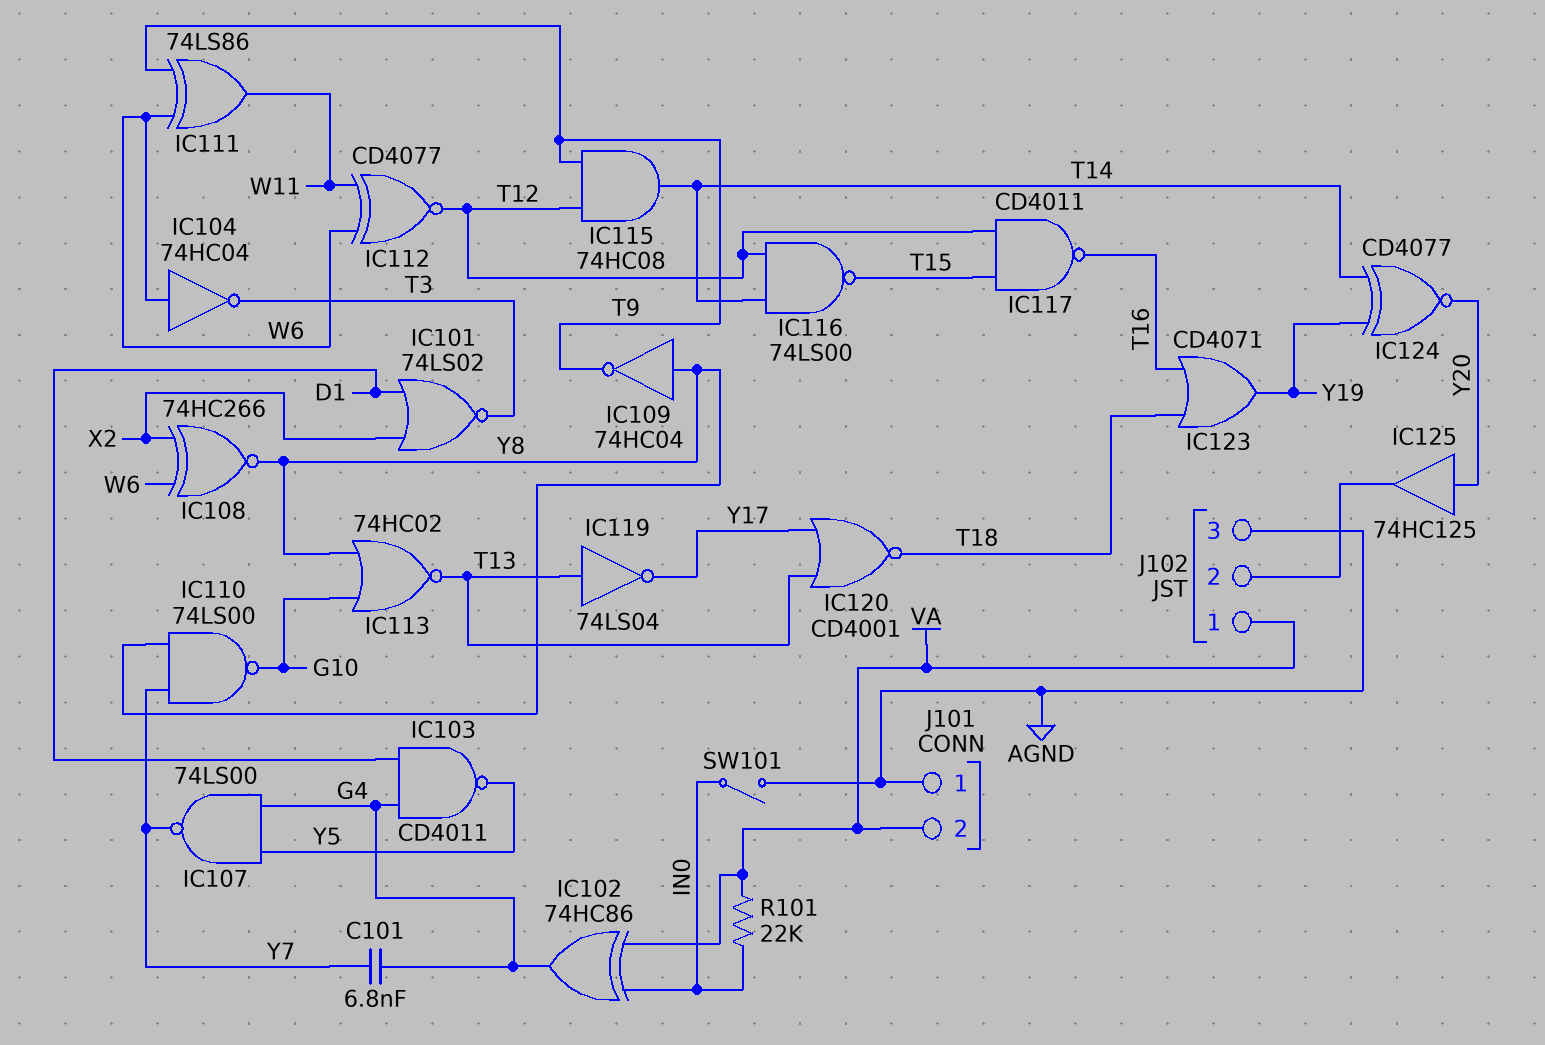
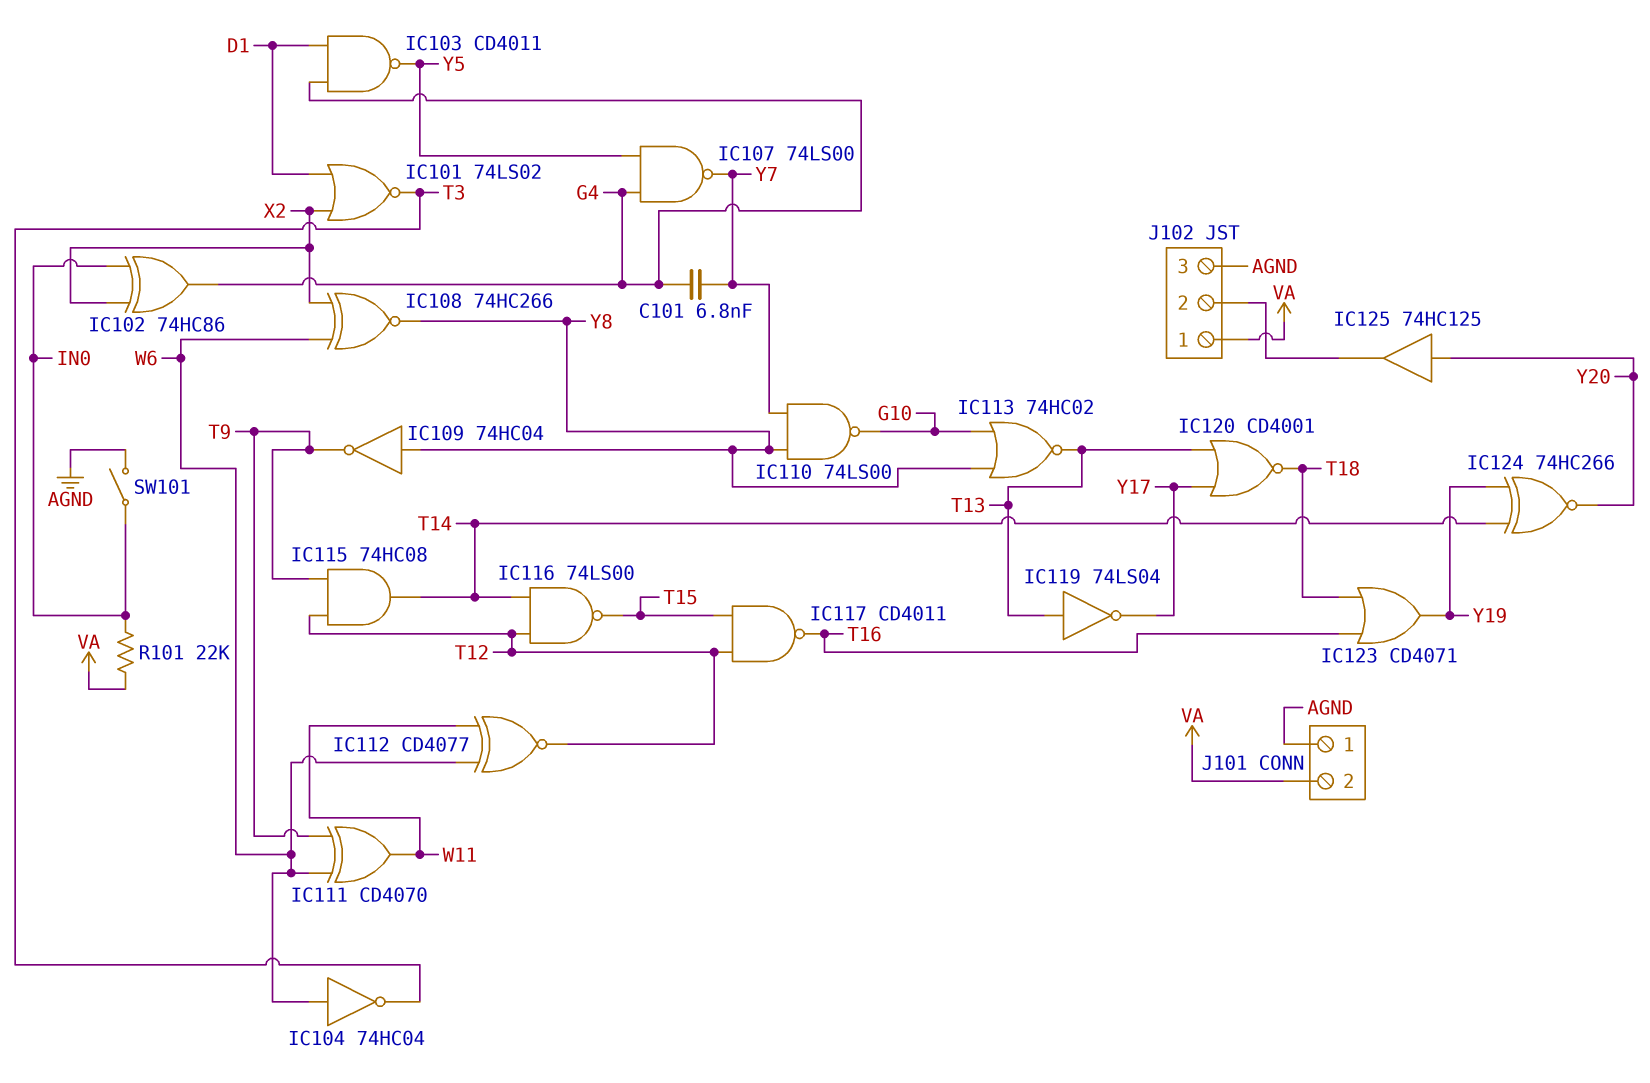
IC102: XOR 74HC86 (in IN0, in VA, out G4) -> XOR 74HC86 (in IN0, in X2, out G4)
IC111: XOR 74LS86 (in T9, in W6, out W11) -> XOR CD4070 (in T9, in W6, out W11)
IC124: XNOR CD4077 (in T14, in Y19, out Y20) -> XNOR 74HC266 (in T14, in Y19, out Y20)

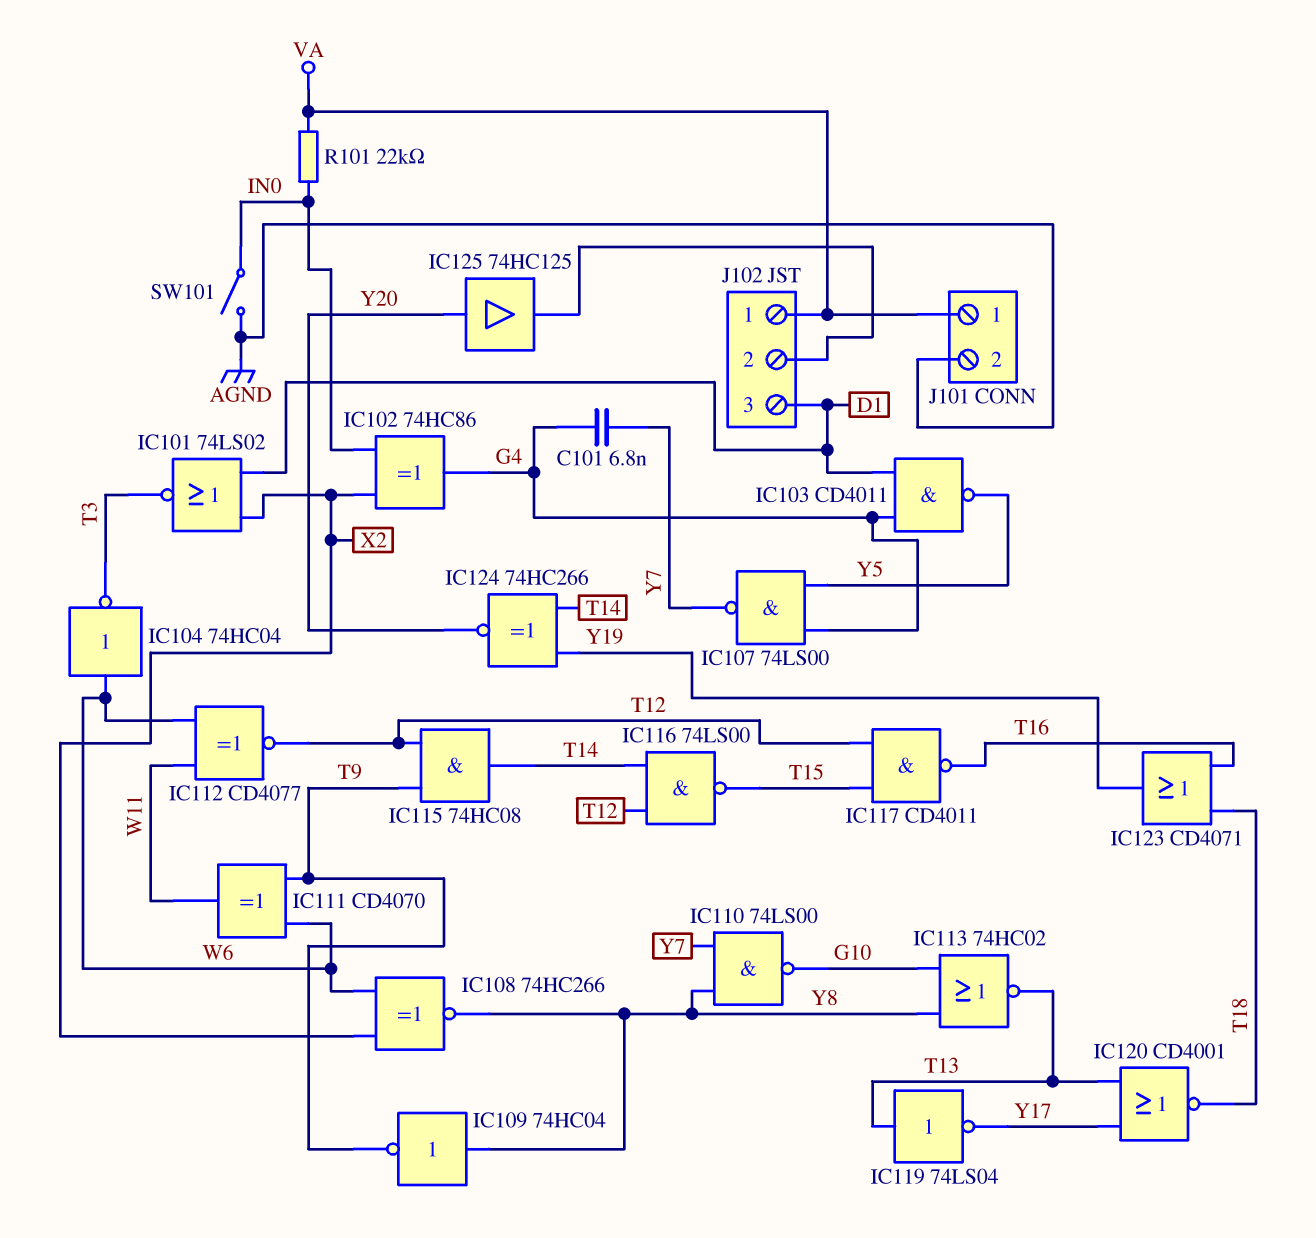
J101 pin 1: AGND -> VA
J101 pin 2: VA -> AGND
J102 pin 3: AGND -> D1

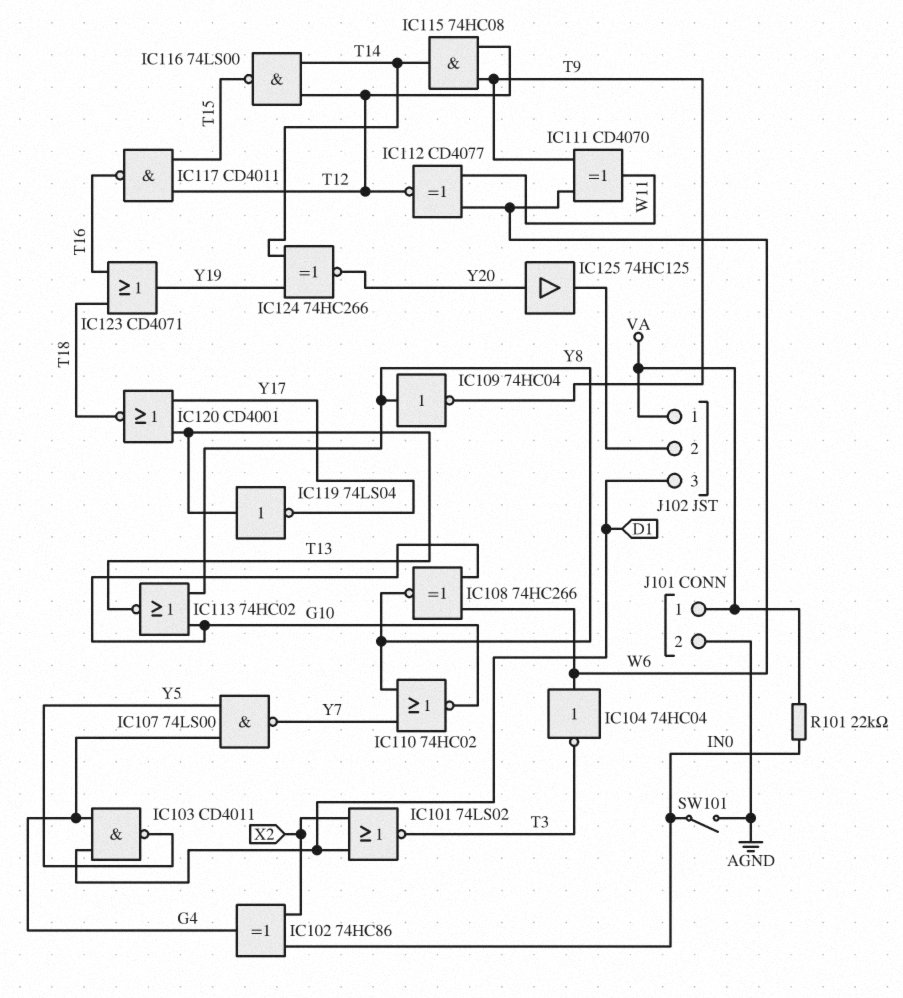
C101: 6.8nF (G4, Y7) -> none
IC108: XNOR 74HC266 (in W6, in X2, out Y8) -> XNOR 74HC266 (in G10, in W6, out Y8)
IC110: NAND 74LS00 (in Y7, in Y8, out G10) -> NOR 74HC02 (in Y7, in Y8, out G10)

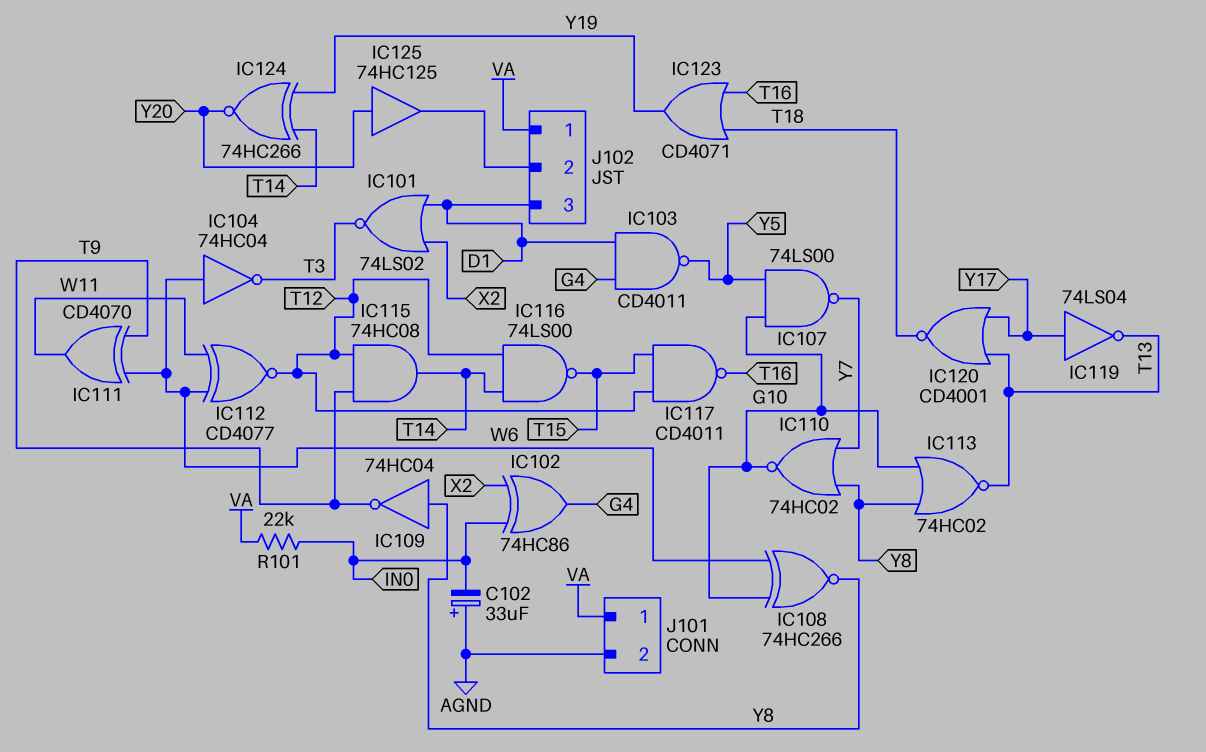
C102: none -> 33uF (plus AGND, minus IN0)
IC107: NAND 74LS00 (in G4, in Y5, out Y7) -> NAND 74LS00 (in G10, in Y5, out Y7)
IC119: NOT 74LS04 (in T13, out Y17) -> NOT 74LS04 (in Y17, out T13)
SW101: switch (AGND, IN0) -> none

